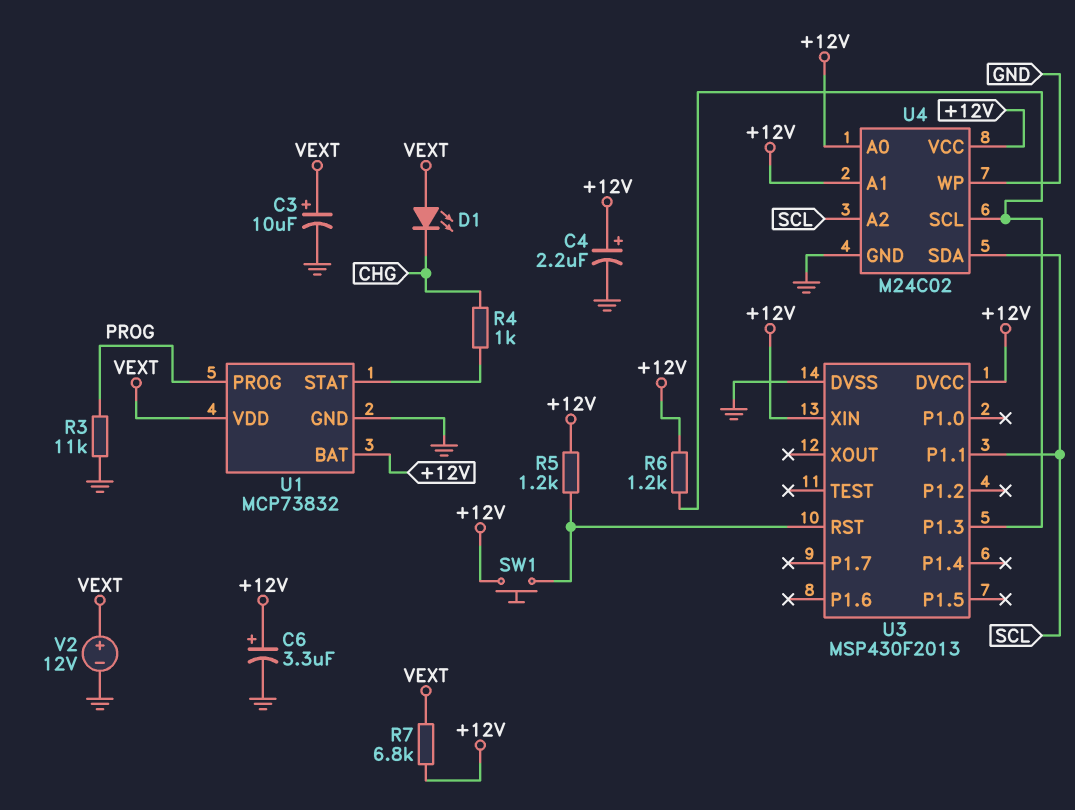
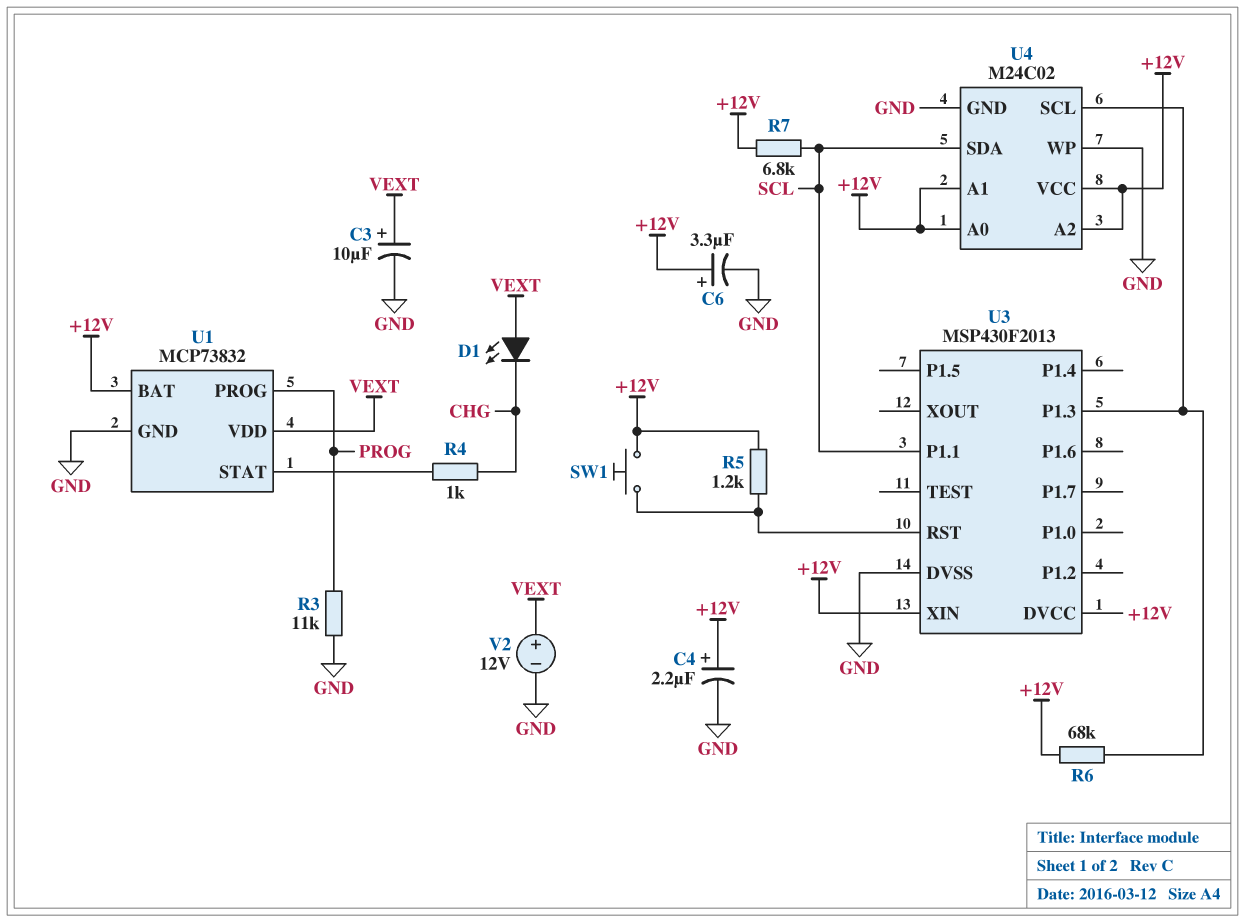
R6: 1.2k (+12V, U3/P1.3) -> 68k (+12V, U3/P1.3)
R7: 6.8k (+12V, VEXT) -> 6.8k (+12V, SCL)
U4 pin A2: SCL -> +12V

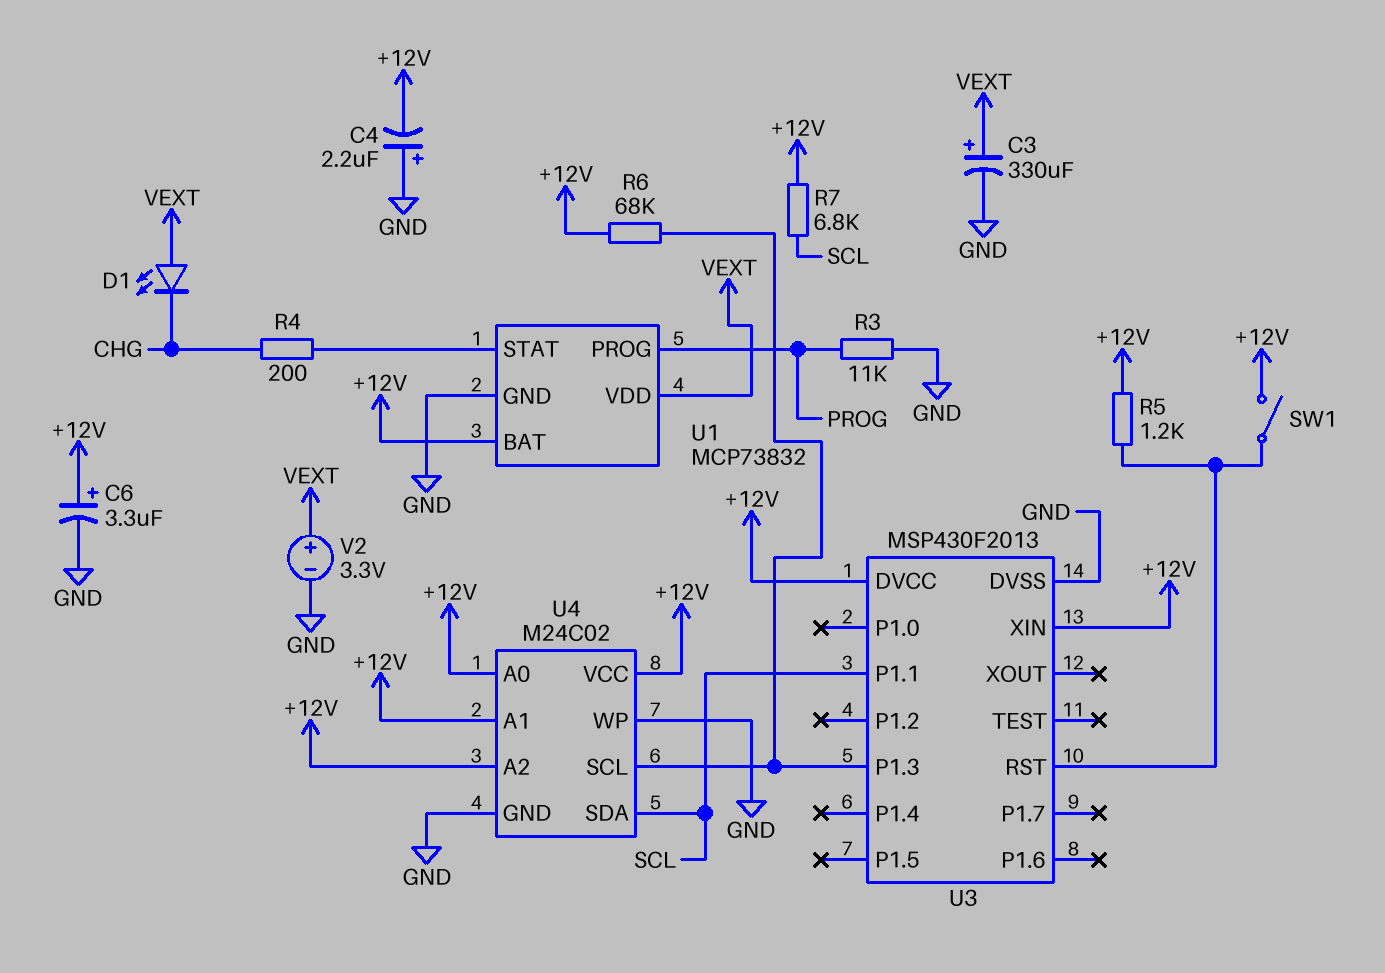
C3: 10uF (plus VEXT, minus GND) -> 330uF (plus VEXT, minus GND)
C4: 2.2uF (plus +12V, minus GND) -> 2.2uF (plus GND, minus +12V)
R4: 1k (CHG, U1/STAT) -> 200 (CHG, U1/STAT)
SW1: button (+12V, U3/RST) -> switch (+12V, U3/RST)
V2: 12V (plus VEXT, minus GND) -> 3.3V (plus VEXT, minus GND)

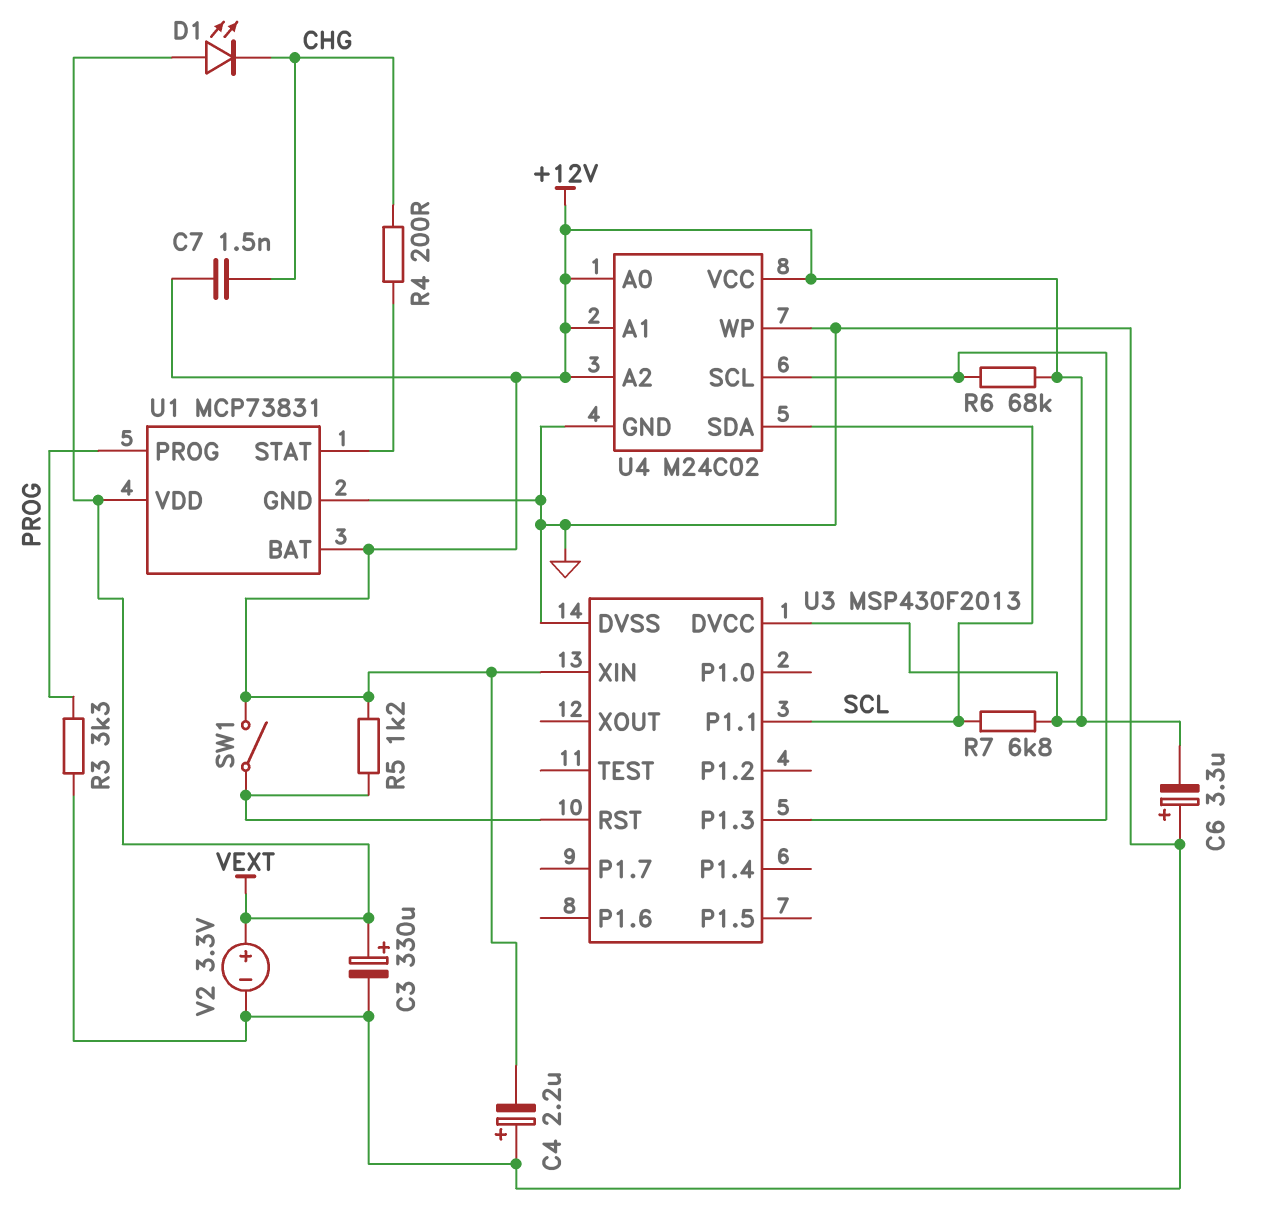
C6: 3.3uF (plus +12V, minus GND) -> 3.3uF (plus GND, minus +12V)
C7: none -> 1.5nF (+12V, CHG)
R3: 11k (GND, PROG) -> 3.3k (GND, PROG)
U1: MCP73832 -> MCP73831

